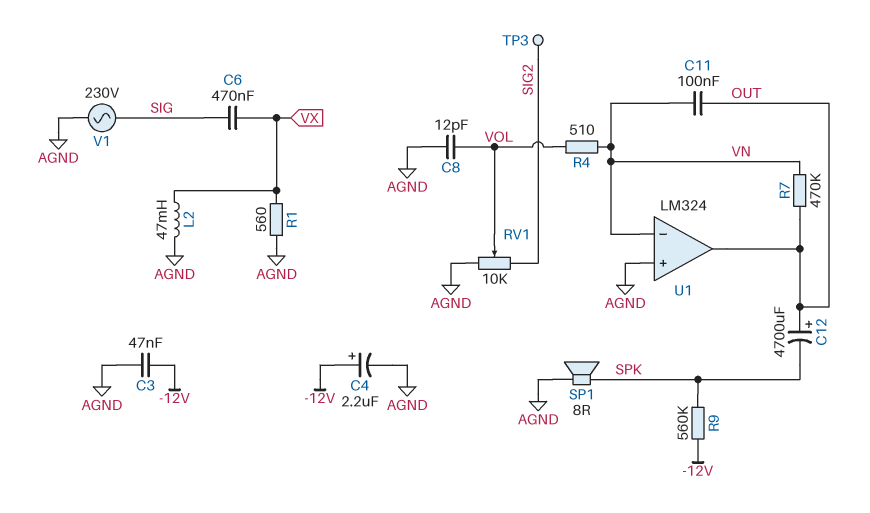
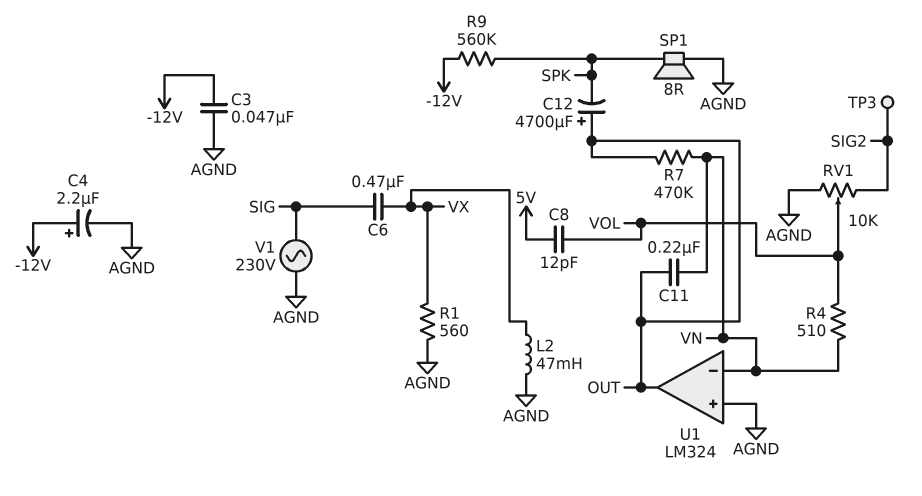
C8: 12pF (AGND, VOL) -> 12pF (5V, VOL)
C11: 100nF (OUT, VN) -> 220nF (OUT, VN)

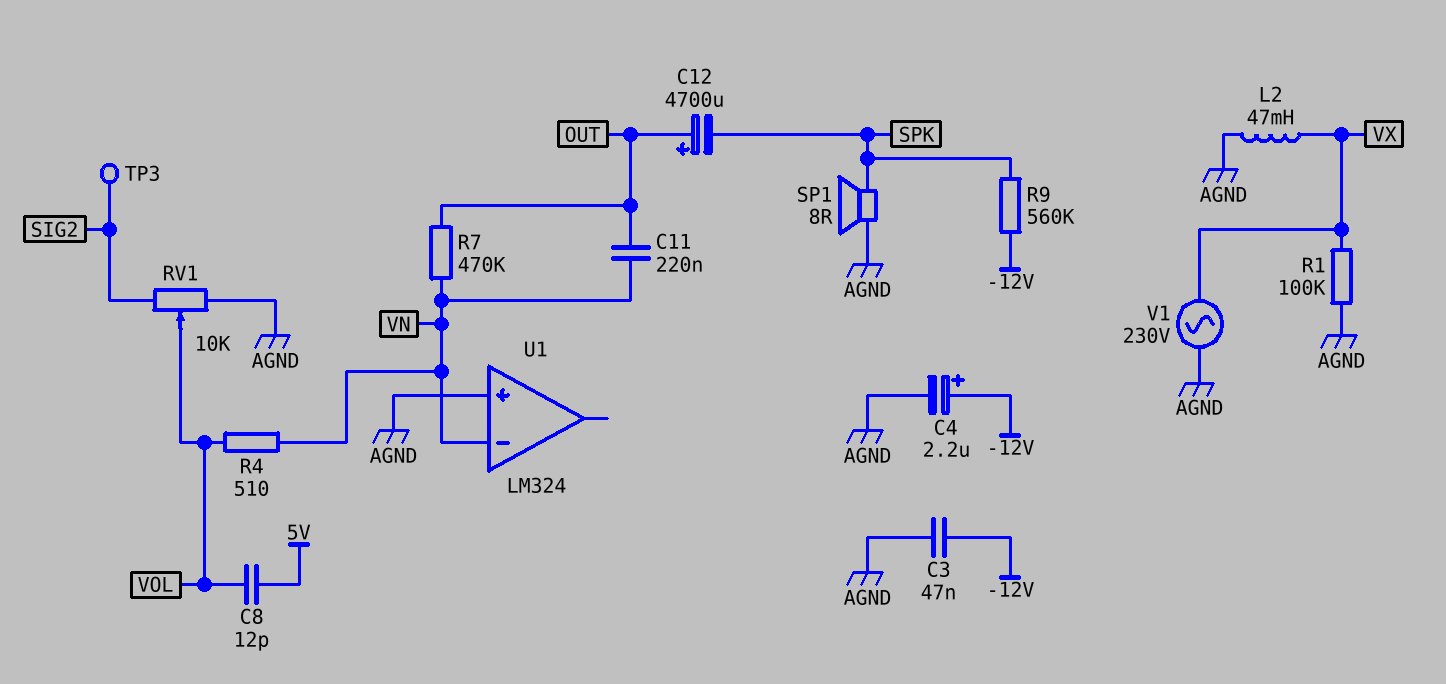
C6: 470nF (SIG, VX) -> none
R1: 560 (AGND, VX) -> 100k (AGND, VX)
U1 pin out: OUT -> none
V1: AC 230V (AGND, SIG) -> AC 230V (AGND, VX)

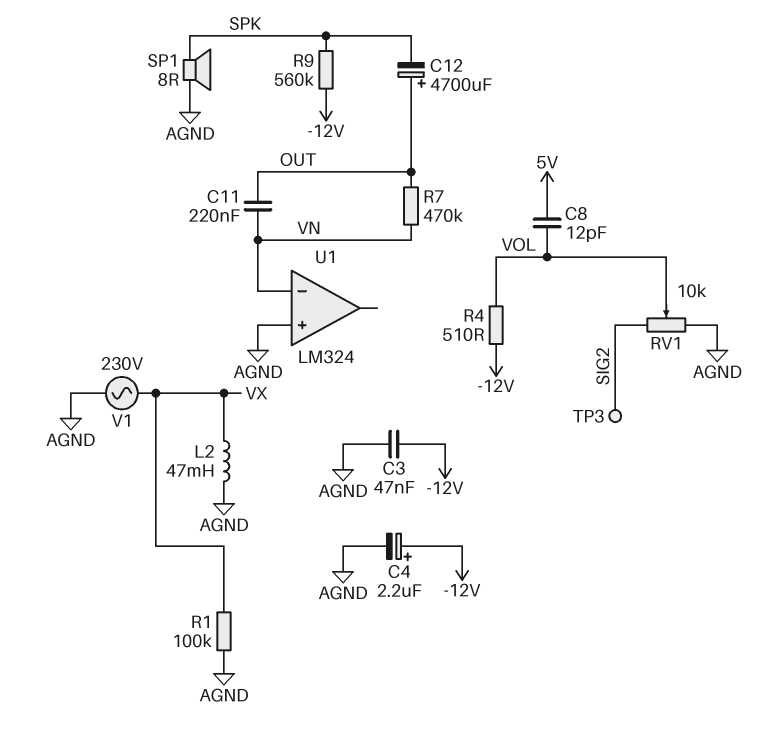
R4: 510 (VN, VOL) -> 510 (-12V, VOL)

